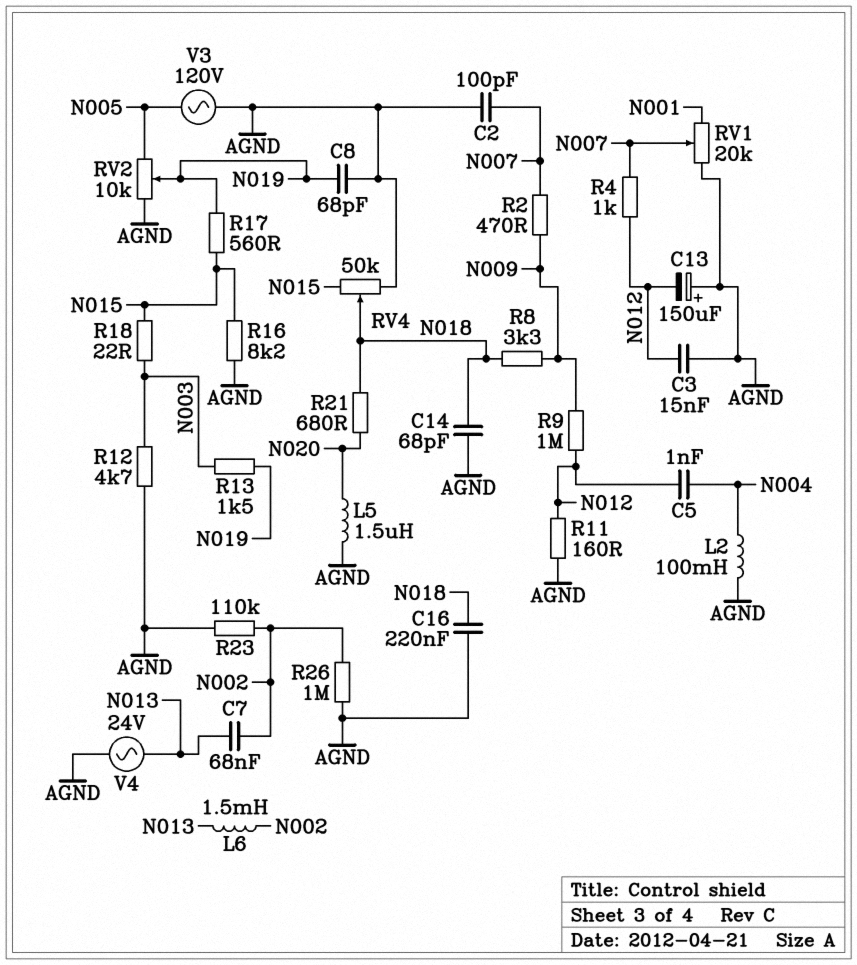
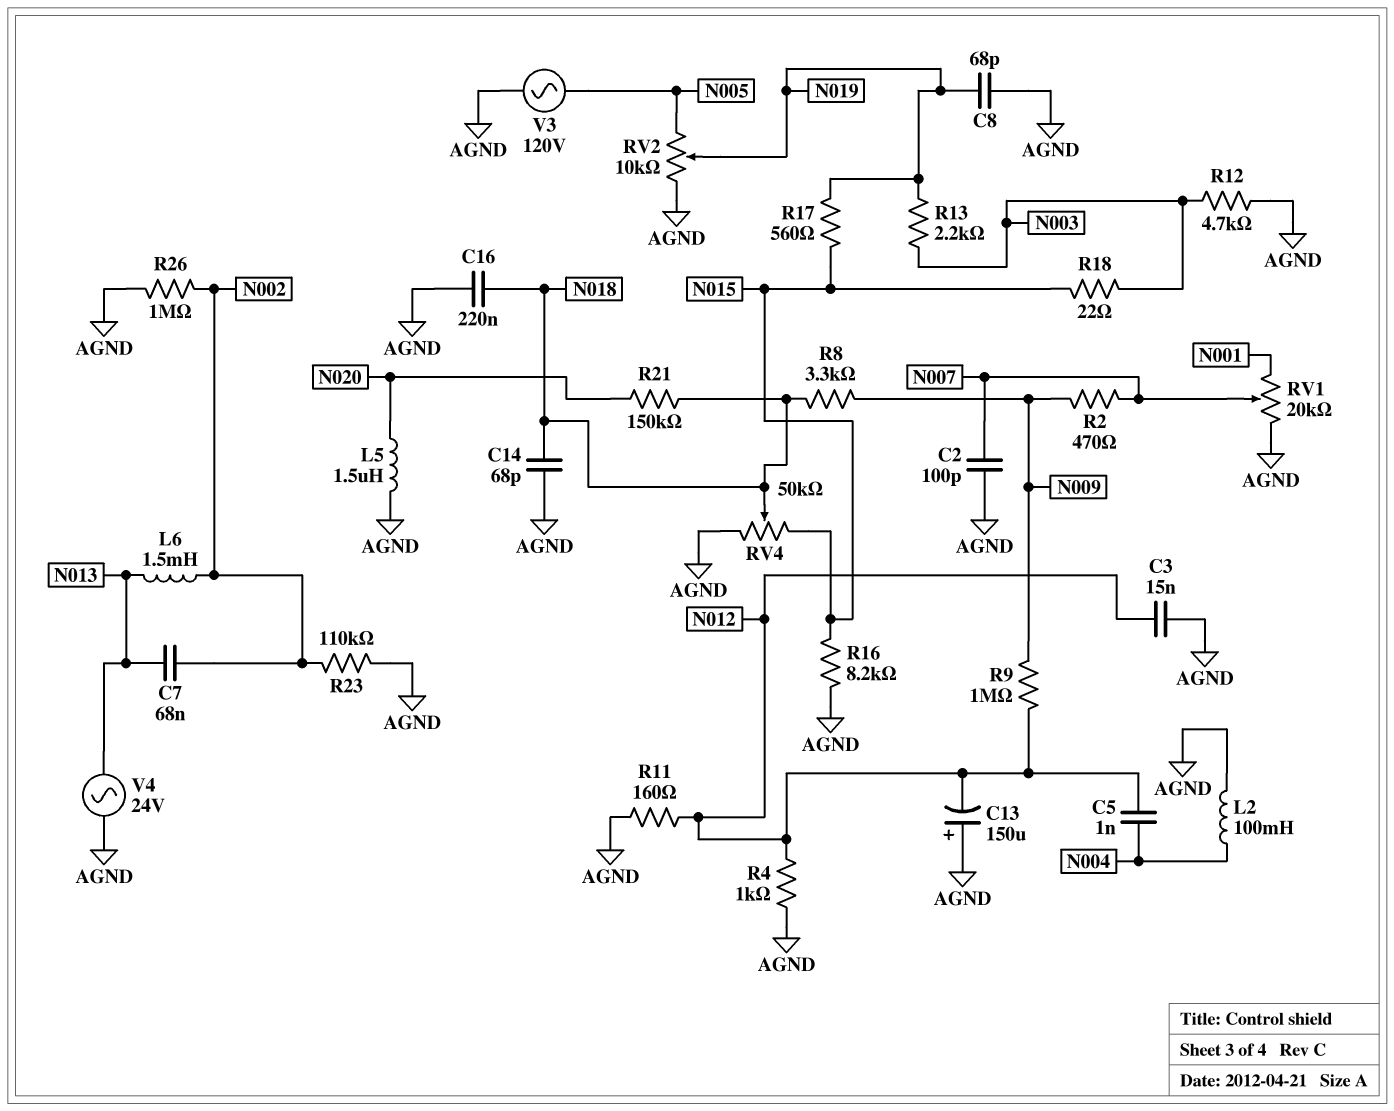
R4: 1k (N007, N012) -> 1k (AGND, N012)
R13: 1.5k (N003, N019) -> 2.2k (N003, N019)
R21: 680 (N018, N020) -> 150k (N018, N020)

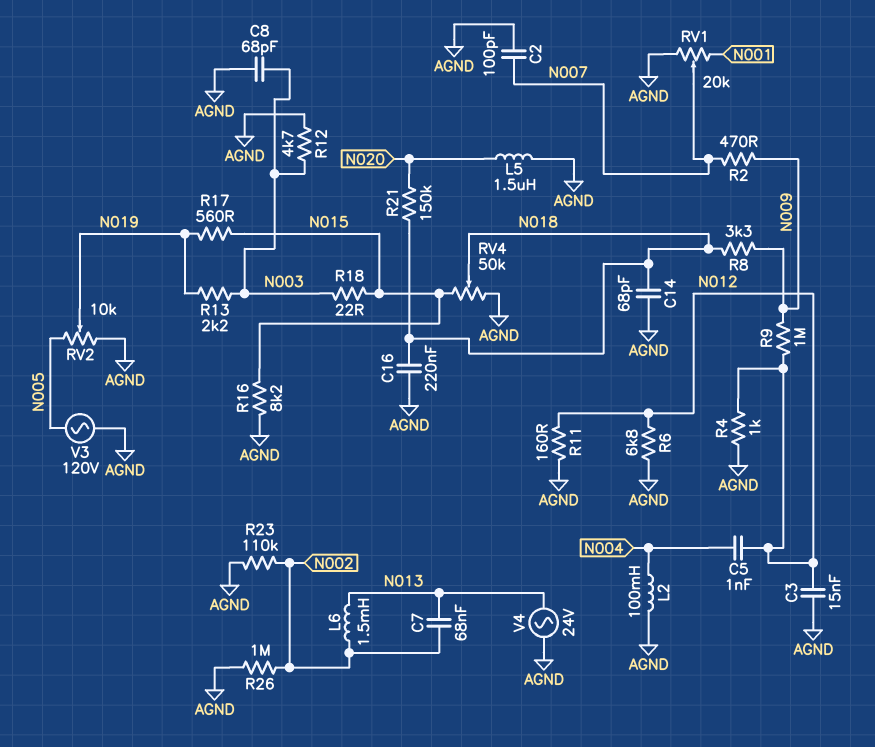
C8: 68pF (AGND, N019) -> 68pF (AGND, N003)
C13: 150uF (plus AGND, minus N012) -> none
R6: none -> 6.8k (AGND, N012)

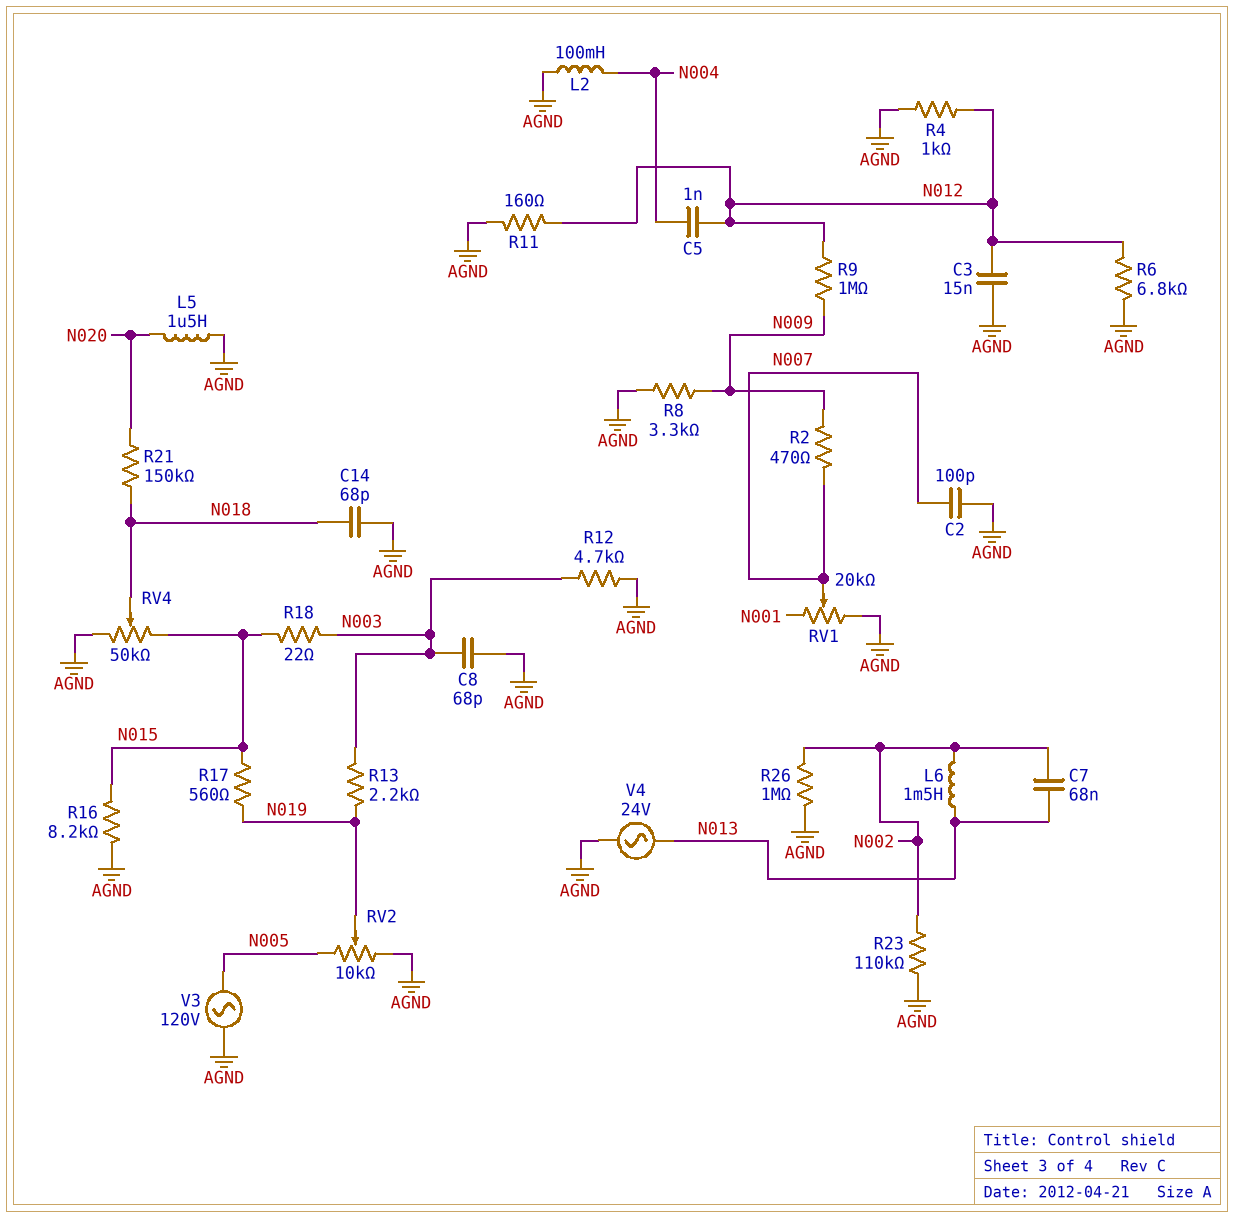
C16: 220nF (AGND, N018) -> none
R8: 3.3k (N009, N018) -> 3.3k (AGND, N009)

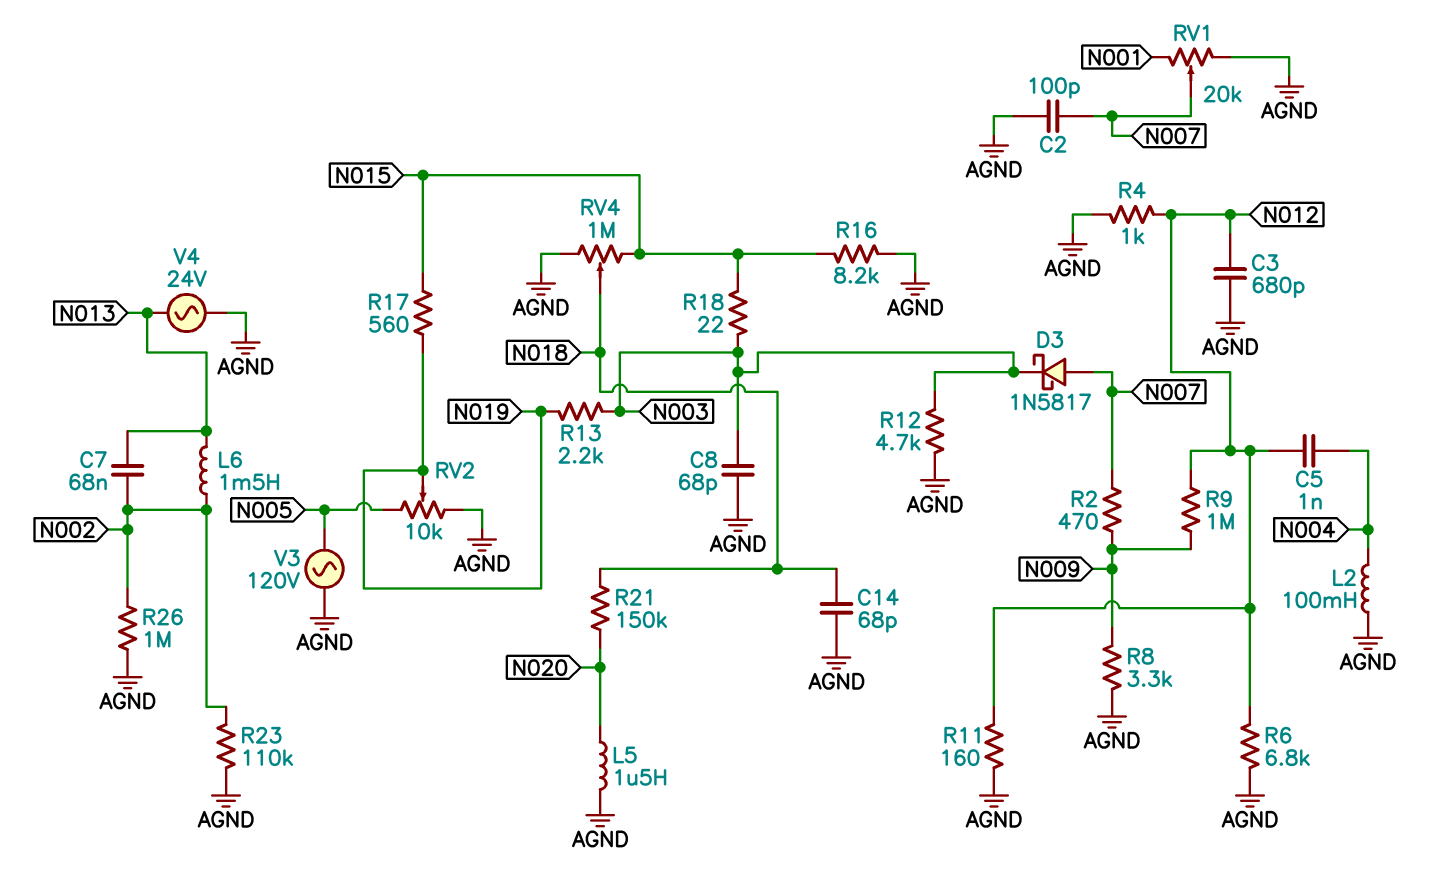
C3: 15nF (AGND, N012) -> 680pF (AGND, N012)
D3: none -> schottky 1N5817 (A N007, K N003)
RV4: 50k (AGND, N015, wiper N018) -> 1M (AGND, N015, wiper N018)

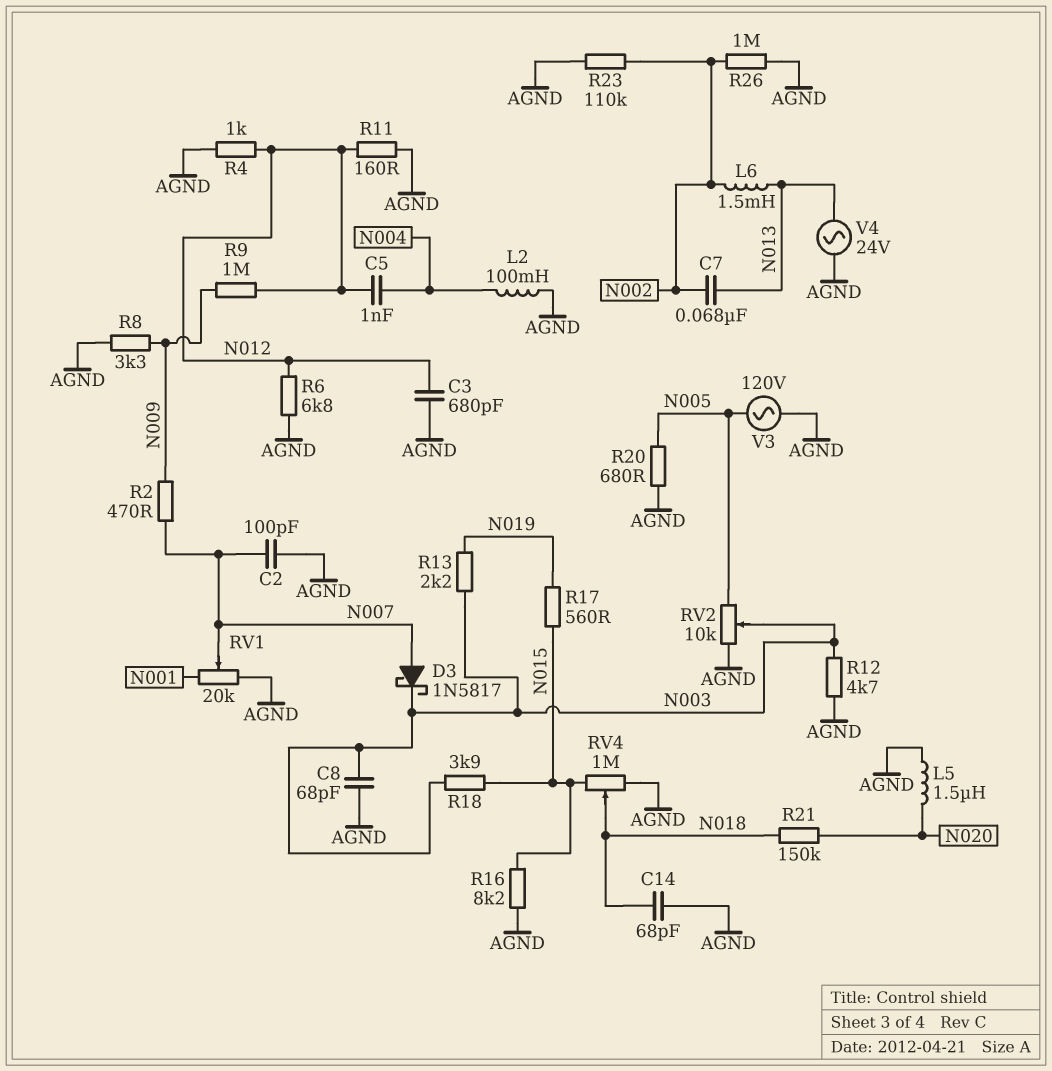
R18: 22 (N003, N015) -> 3.9k (N003, N015)
R20: none -> 680 (AGND, N005)
RV2: 10k (AGND, N005, wiper N019) -> 10k (AGND, N005, wiper N003)

